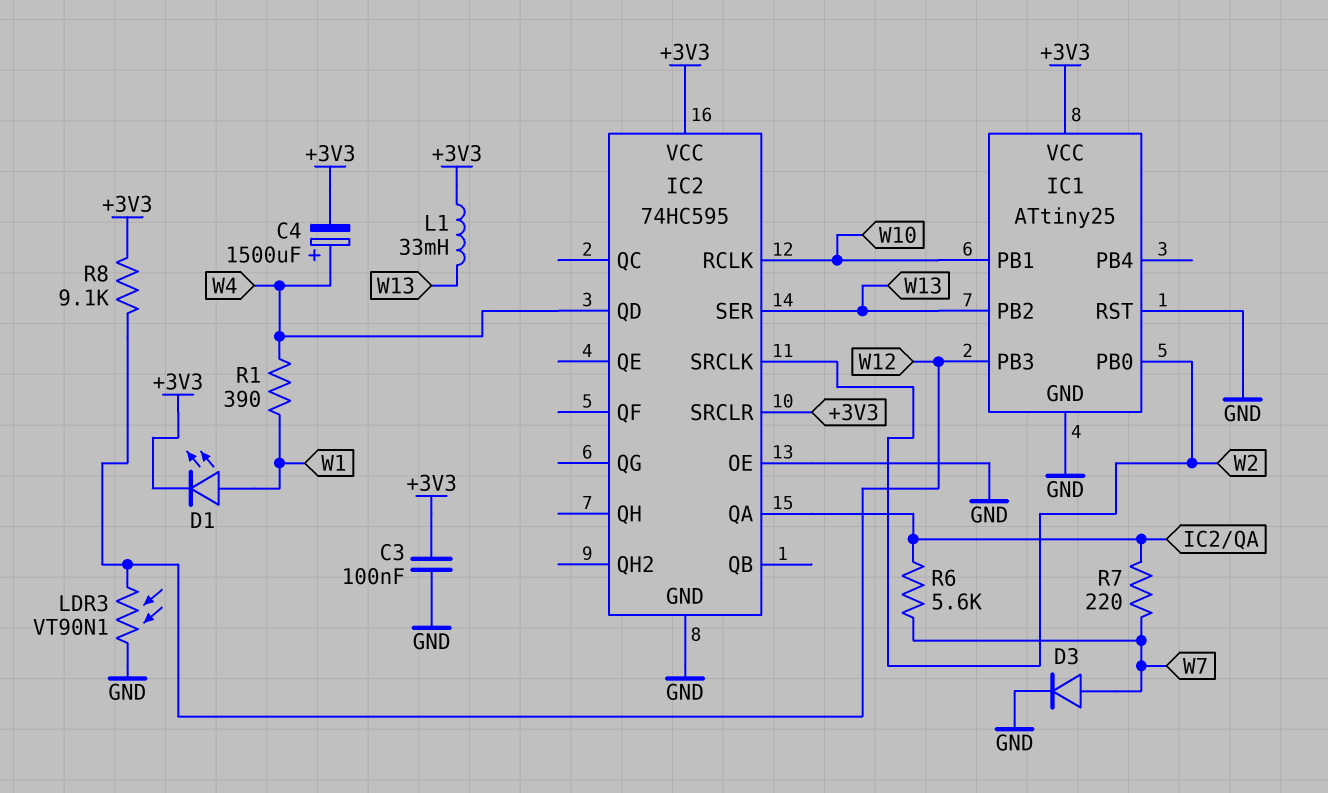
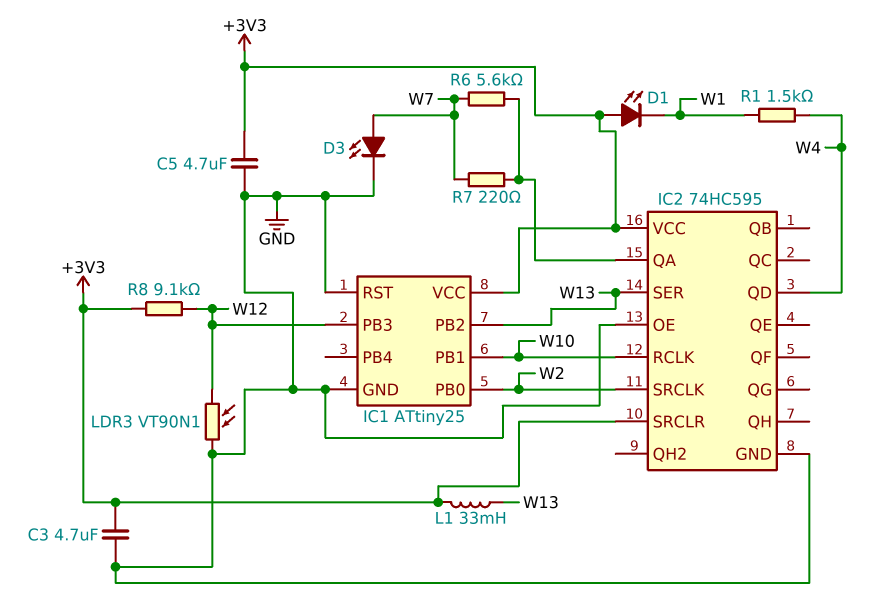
C3: 100nF (+3V3, GND) -> 4.7uF (+3V3, GND)
C4: 1500uF (plus W4, minus +3V3) -> none
C5: none -> 4.7uF (+3V3, GND)
D1: LED (A W1, K +3V3) -> LED (A +3V3, K W1)
D3: diode (A W7, K GND) -> LED (A W7, K GND)
R1: 390 (W1, W4) -> 1.5k (W1, W4)

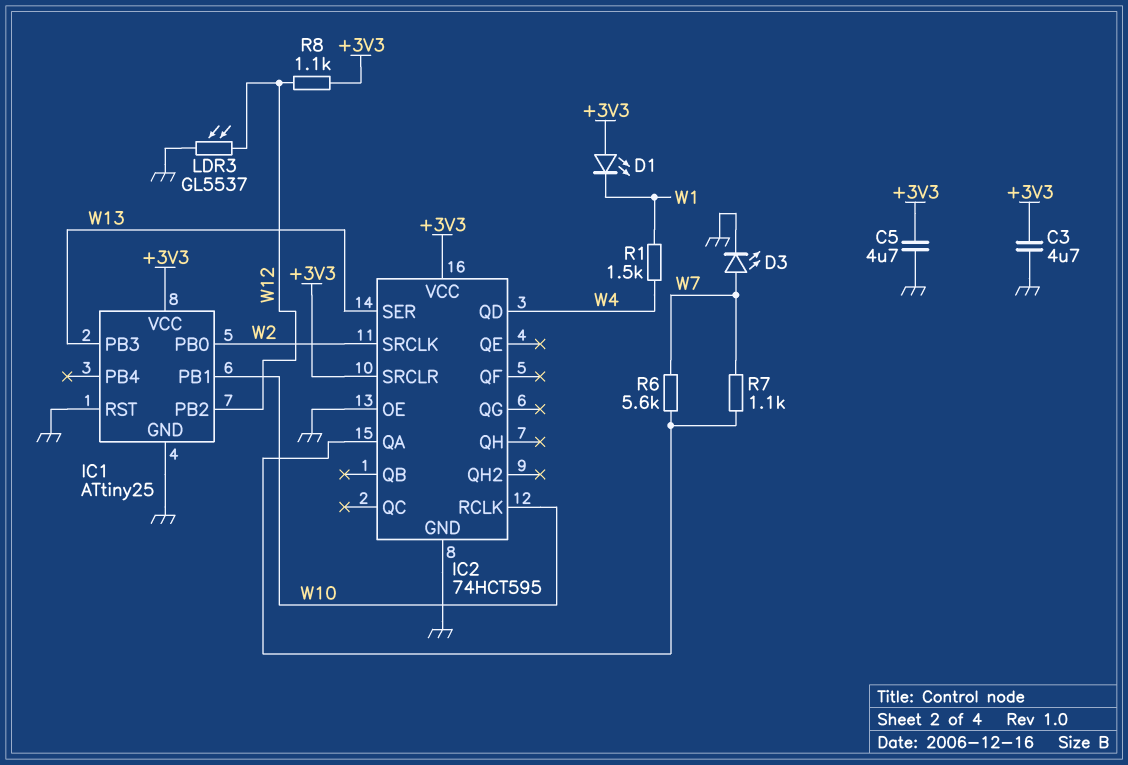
IC1 pin PB2: W13 -> W12
IC1 pin PB3: W12 -> W13
IC2: 74HC595 -> 74HCT595
L1: 33mH (+3V3, W13) -> none
LDR3: VT90N1 (GND, W12) -> GL5537 (GND, W12)
R7: 220 (IC2/QA, W7) -> 1.1k (IC2/QA, W7)
R8: 9.1k (+3V3, W12) -> 1.1k (+3V3, W12)

